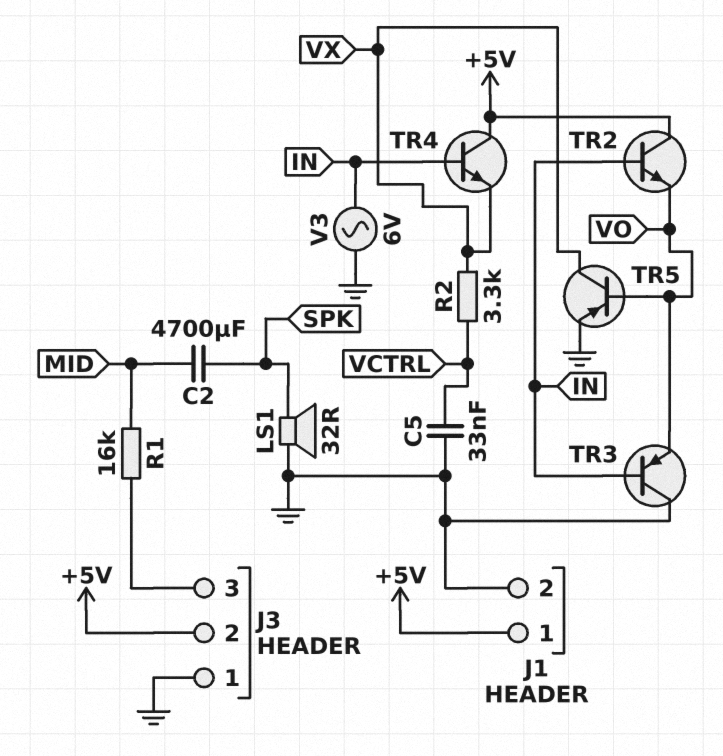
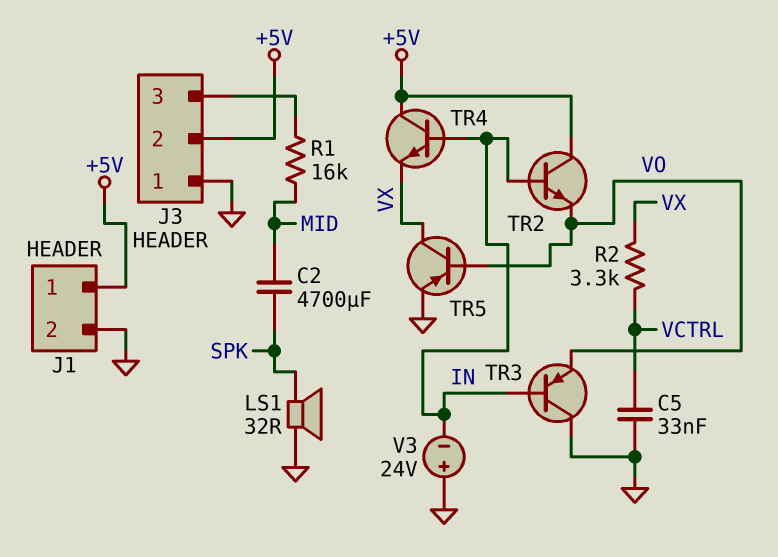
V3: AC 6V (GND, IN) -> 24V (plus GND, minus IN)

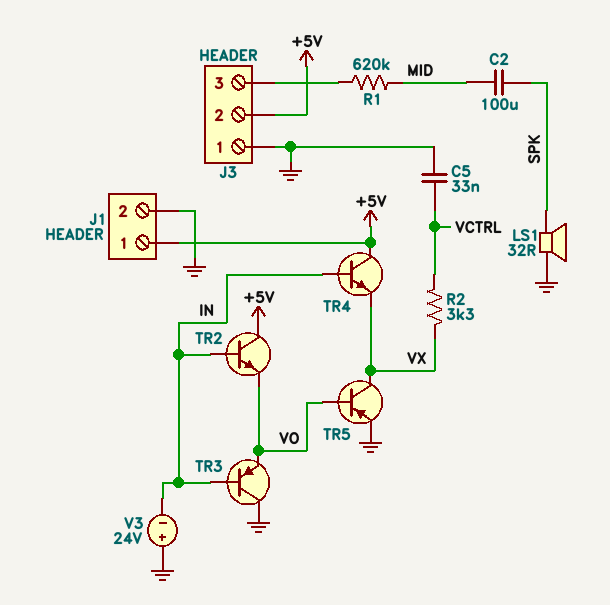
C2: 4700uF (MID, SPK) -> 100uF (MID, SPK)
R1: 16k (J3/3, MID) -> 620k (J3/3, MID)

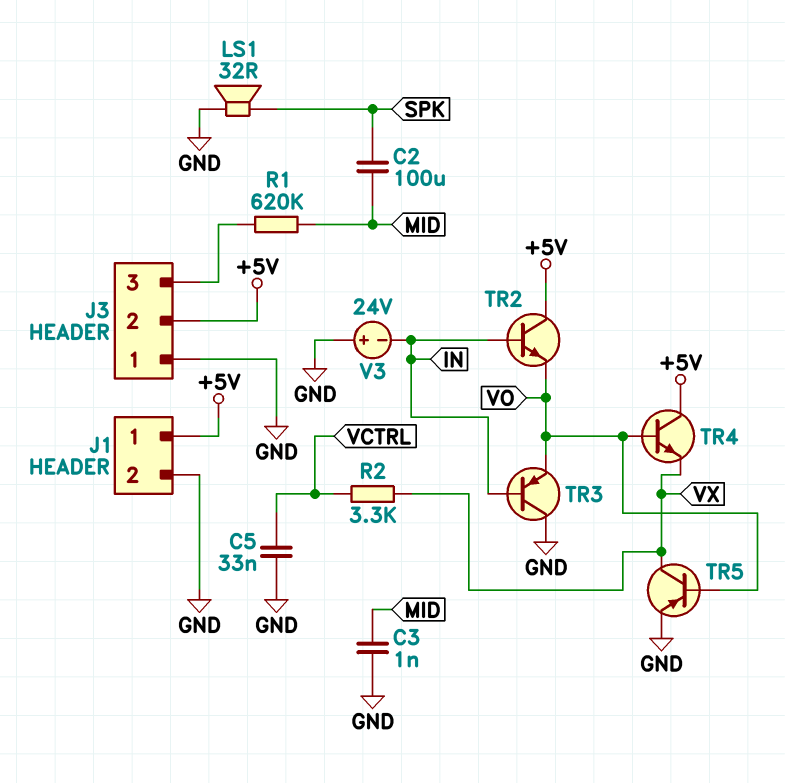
C3: none -> 1nF (GND, MID)
TR4: NPN (B IN, C +5V, E VX) -> NPN (B VO, C +5V, E VX)

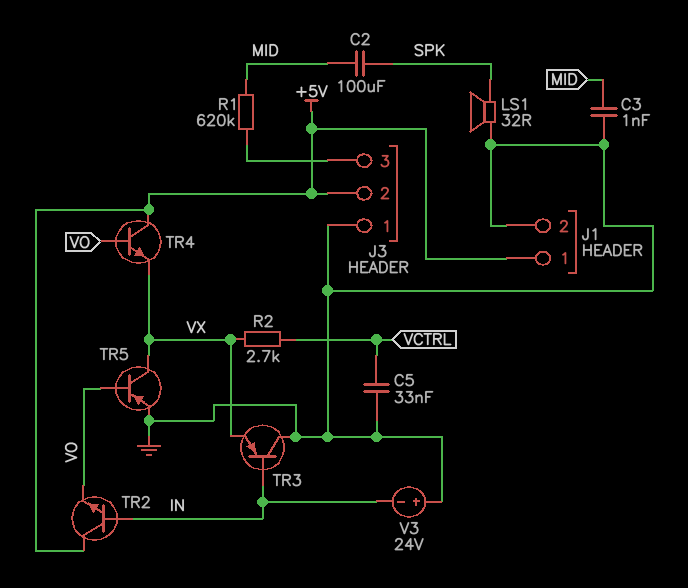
R2: 3.3k (VCTRL, VX) -> 2.7k (VCTRL, VX)
TR3: PNP (B IN, C GND, E VO) -> PNP (B IN, C GND, E VX)

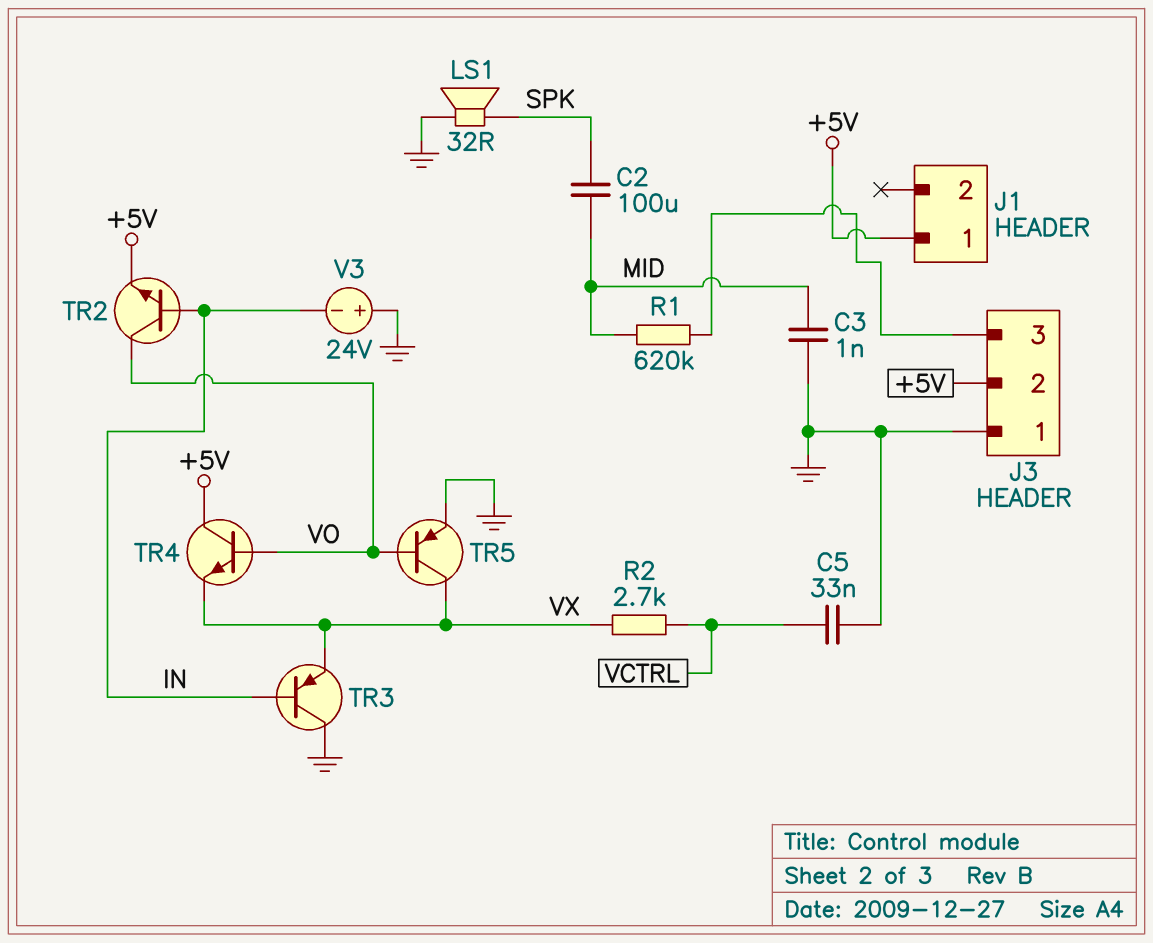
J1 pin 2: GND -> none
TR2: NPN (B IN, C +5V, E VO) -> NPN (B IN, C VO, E +5V)

